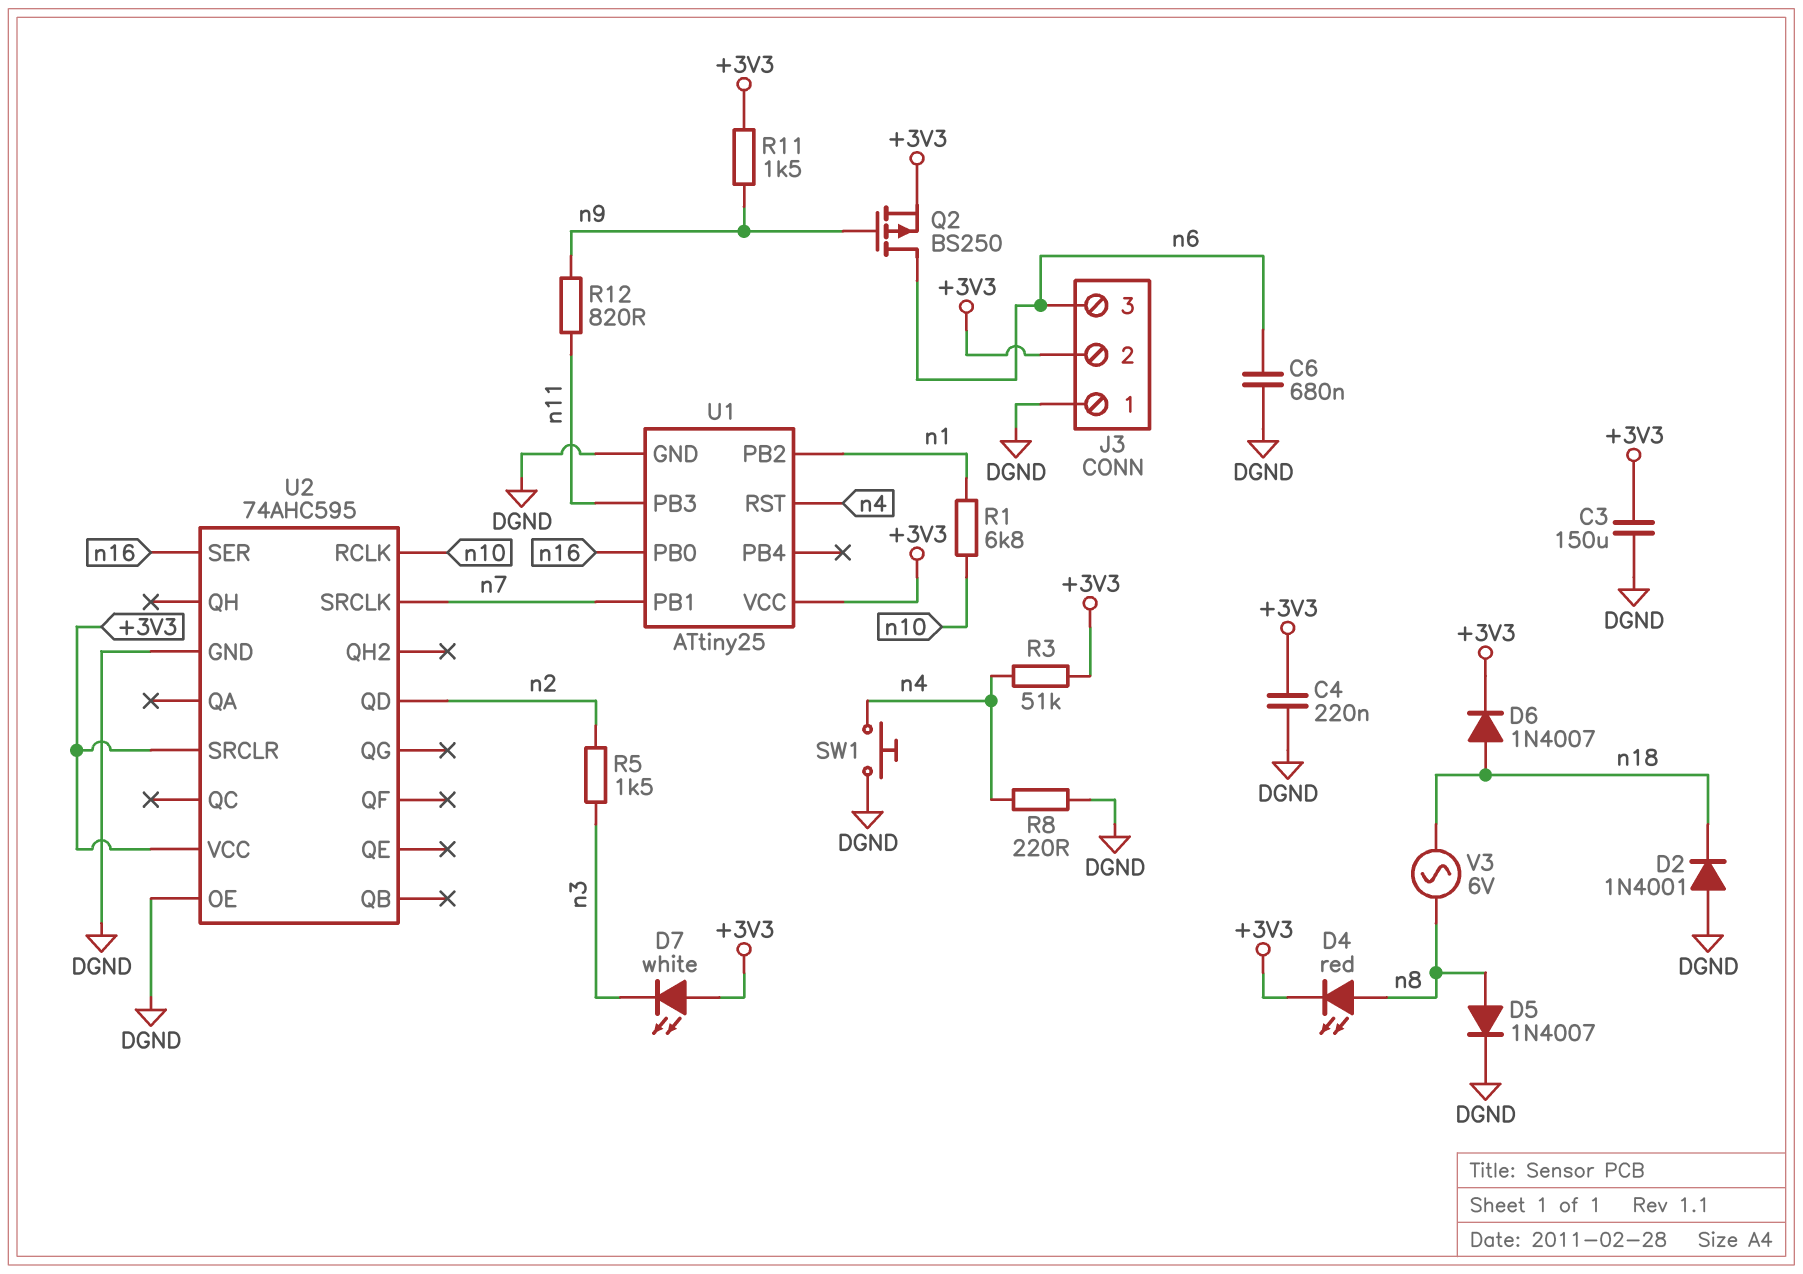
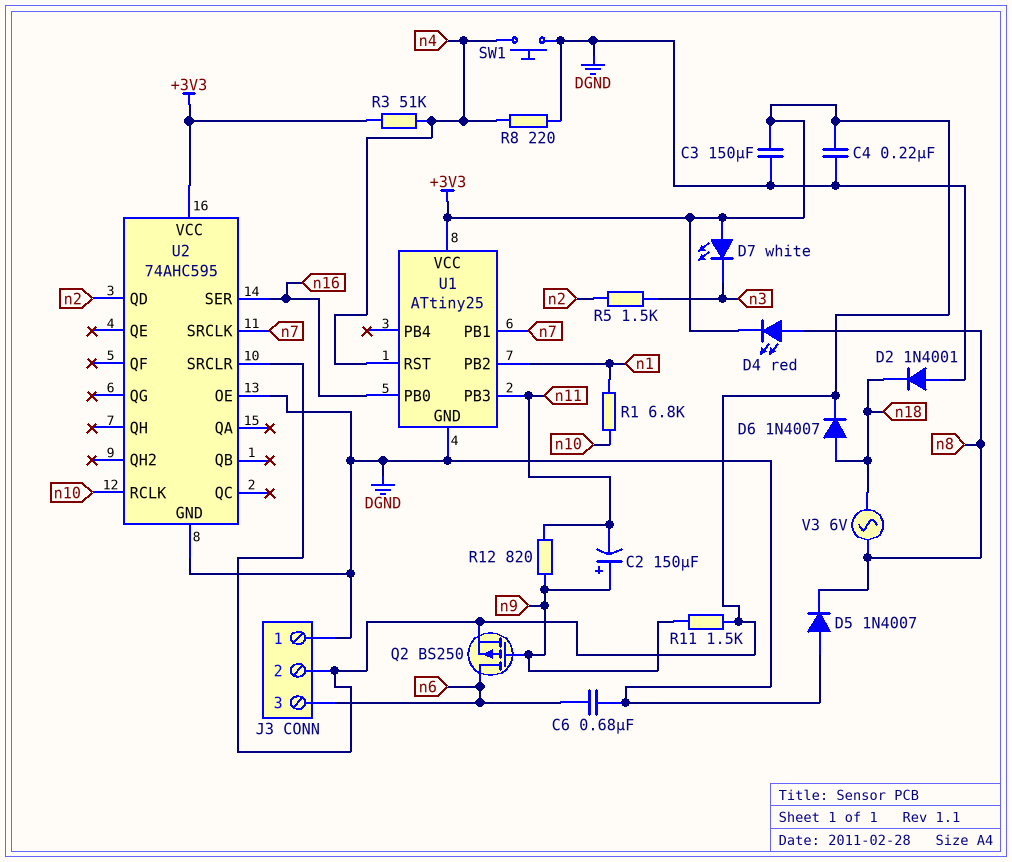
C2: none -> 150uF (plus n9, minus n11)
D5: diode 1N4007 (A n8, K DGND) -> diode 1N4007 (A DGND, K n8)

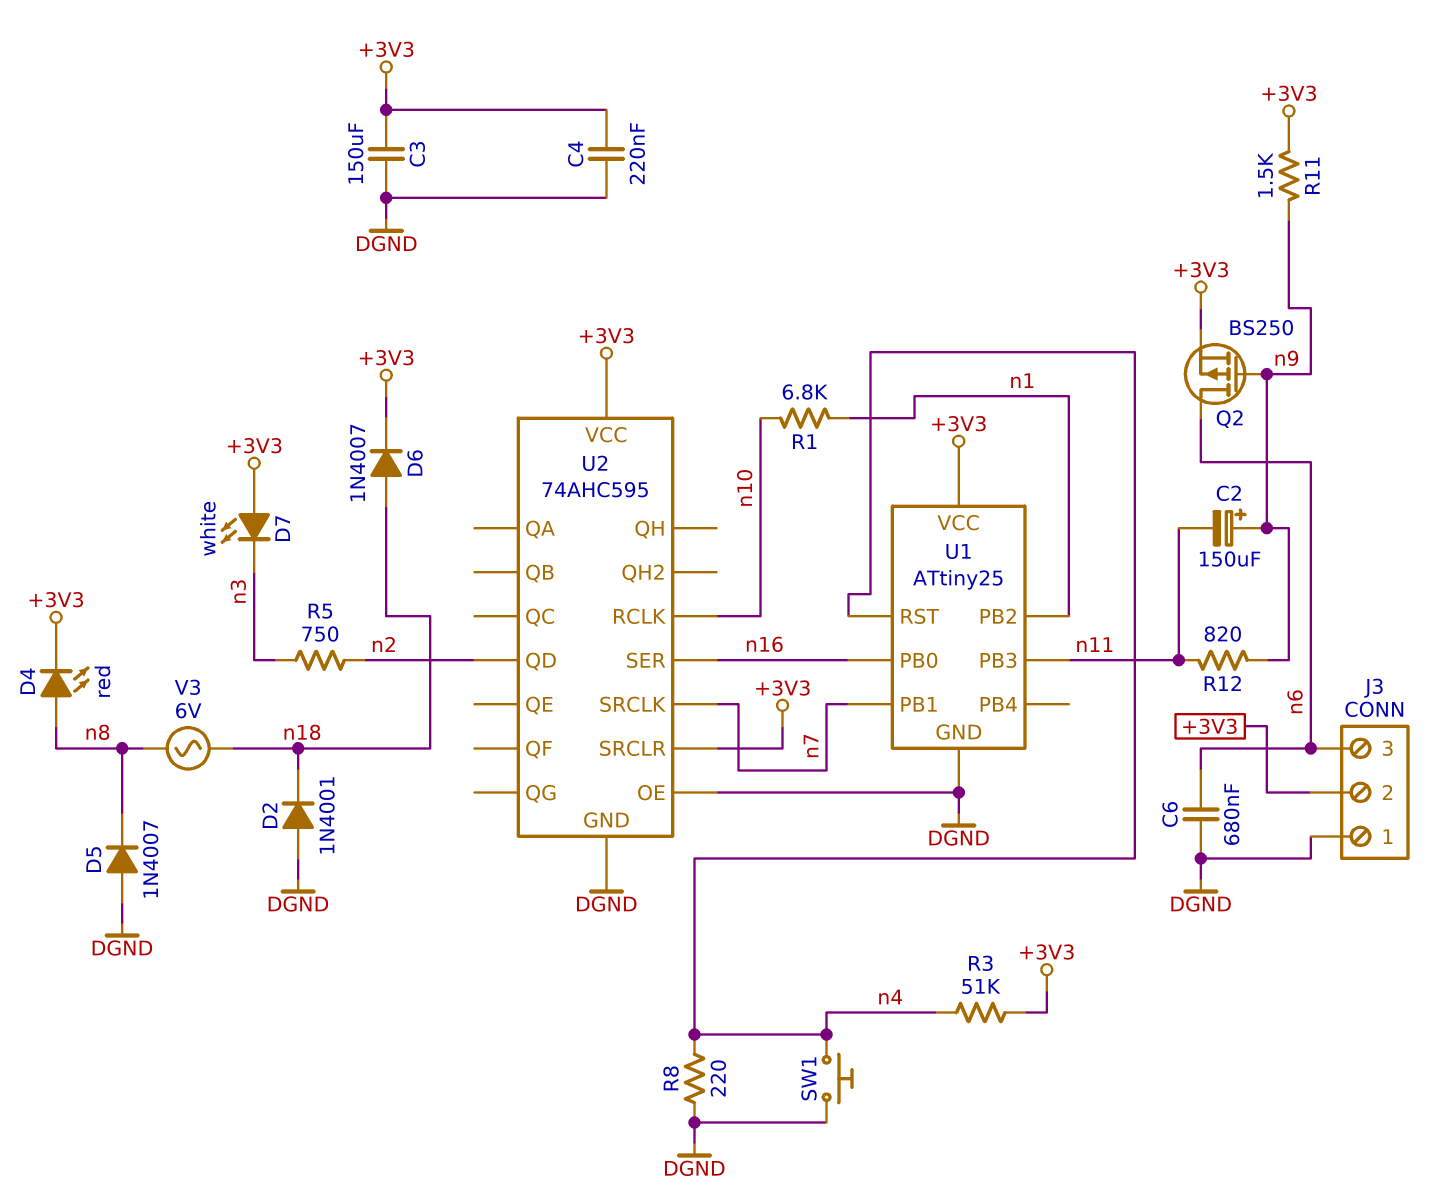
R5: 1.5k (n2, n3) -> 750 (n2, n3)

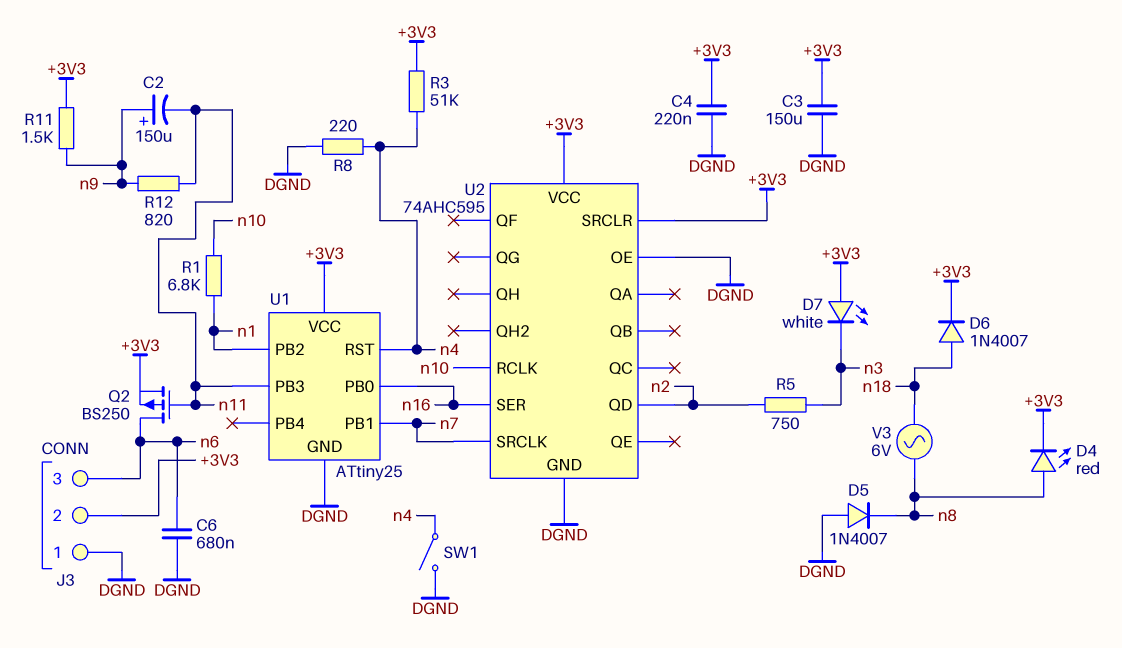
D2: diode 1N4001 (A DGND, K n18) -> none
Q2: PMOS BS250 (G n9, D n6, S +3V3) -> PMOS BS250 (G n11, D n6, S +3V3)
SW1: button (DGND, n4) -> switch (DGND, n4)

